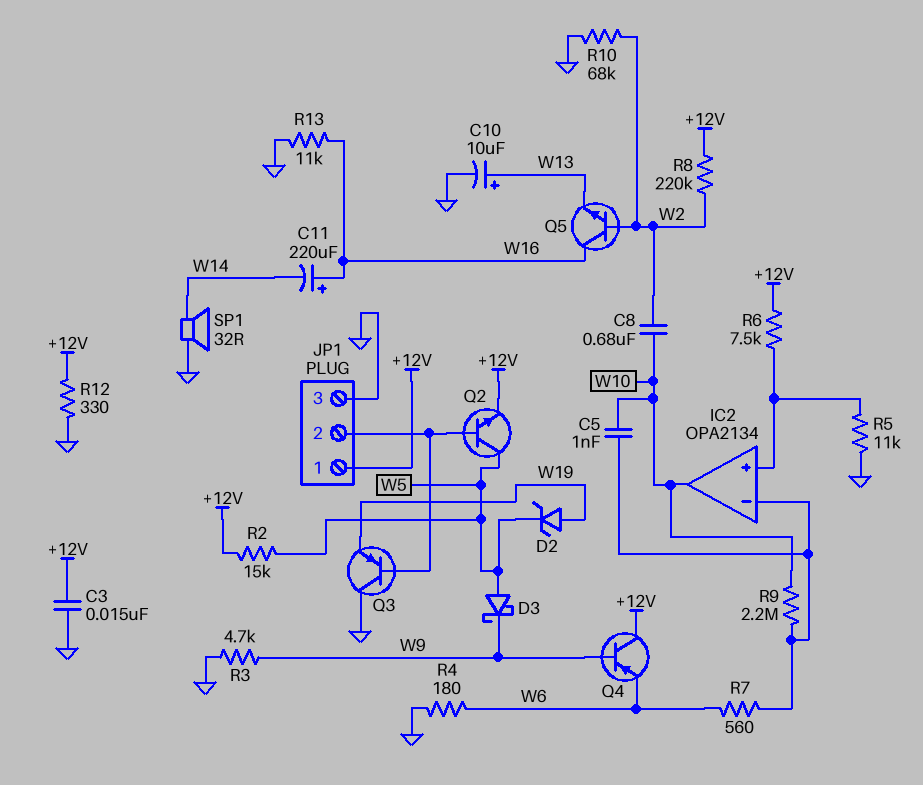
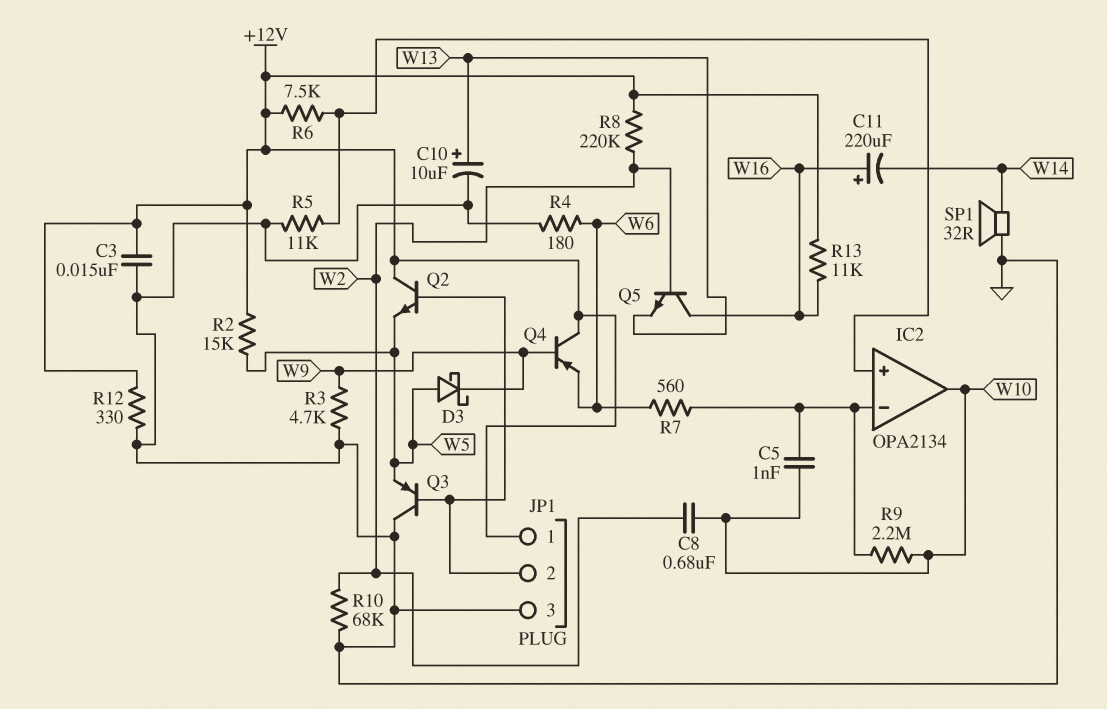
D2: zener (A W19, K W5) -> none
Q2: NPN (B JP1/2, C W5, E +12V) -> NPN (B JP1/2, C +12V, E W5)
Q3: PNP (B JP1/2, C GND, E W19) -> PNP (B JP1/2, C GND, E W5)
R13: 11k (GND, W16) -> 11k (+12V, W16)

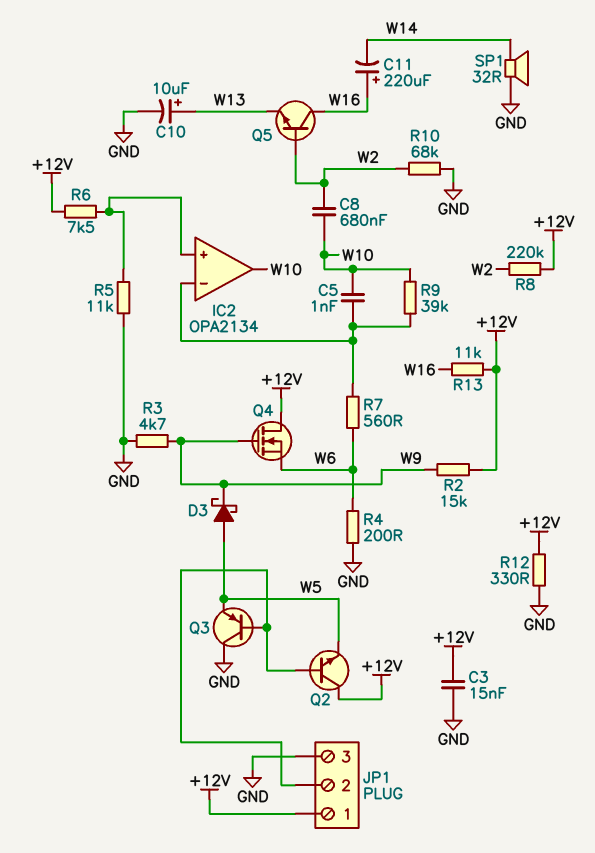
Q4: PNP (B W9, C +12V, E W6) -> NMOS (G W9, D +12V, S W6)
R2: 15k (+12V, W5) -> 15k (+12V, W9)
R4: 180 (GND, W6) -> 200 (GND, W6)
R9: 2.2M (IC2/in-, W10) -> 39k (IC2/in-, W10)

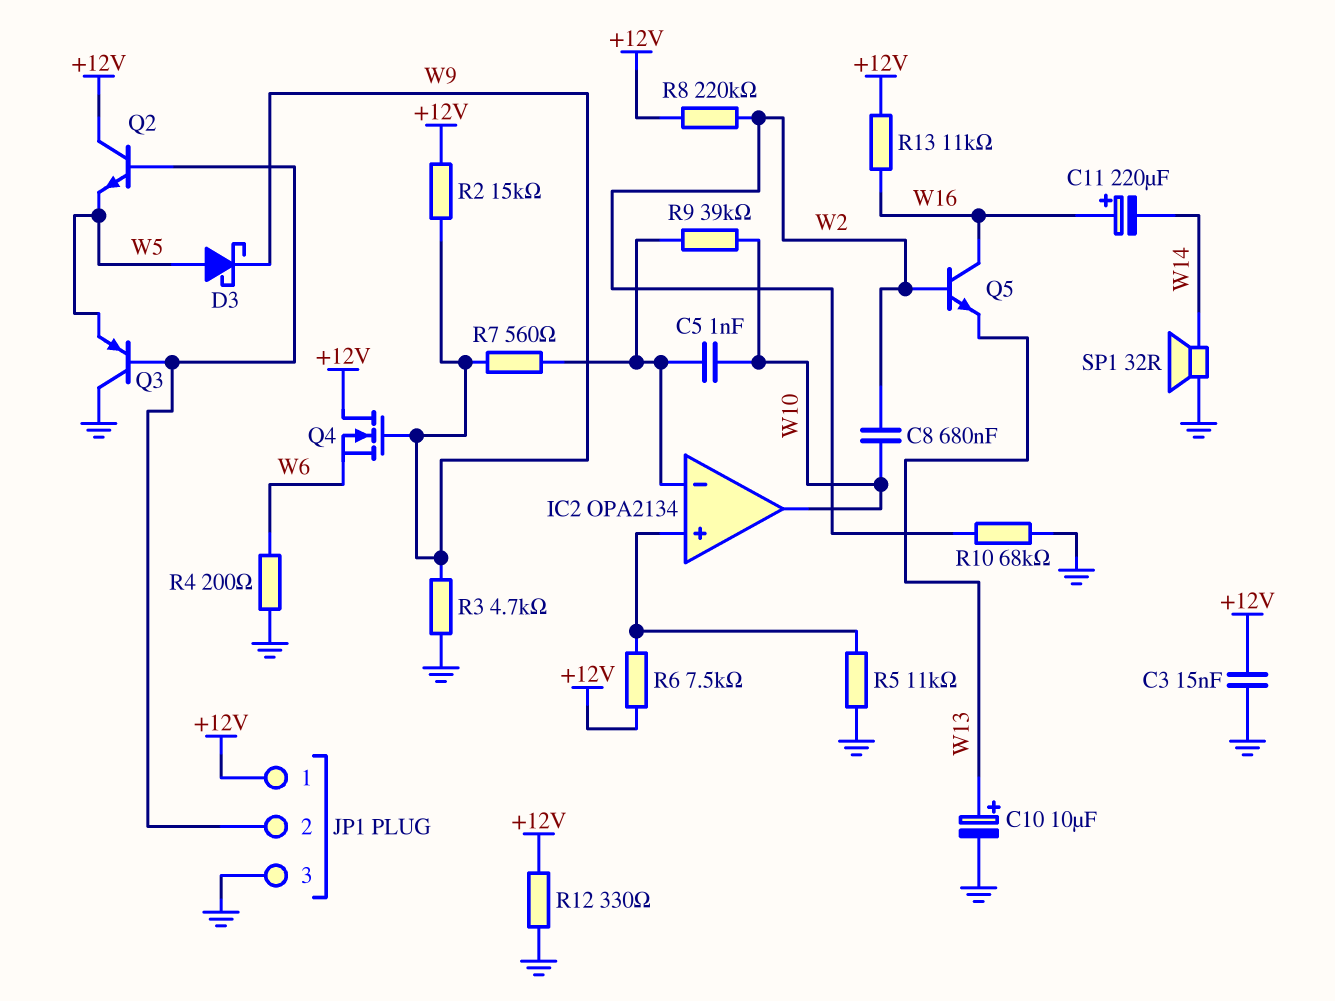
R7: 560 (IC2/in-, W6) -> 560 (IC2/in-, W9)

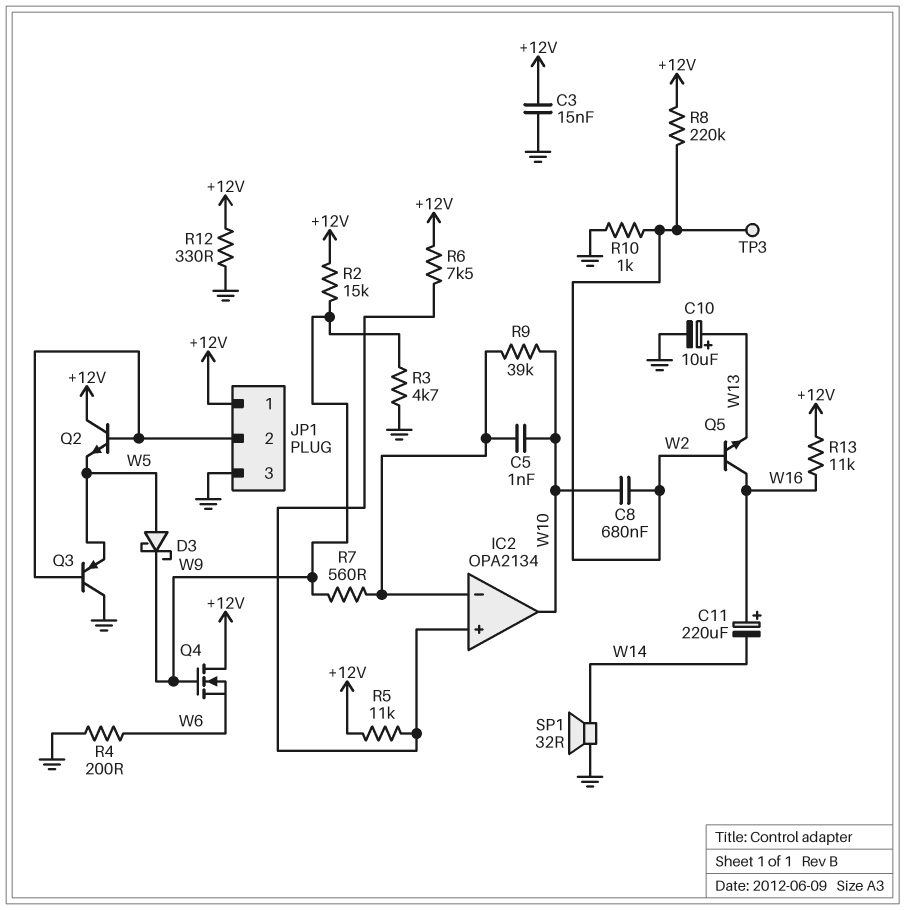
R5: 11k (GND, IC2/in+) -> 11k (+12V, IC2/in+)
R10: 68k (GND, W2) -> 1k (GND, W2)
TP3: none -> test point (W2)

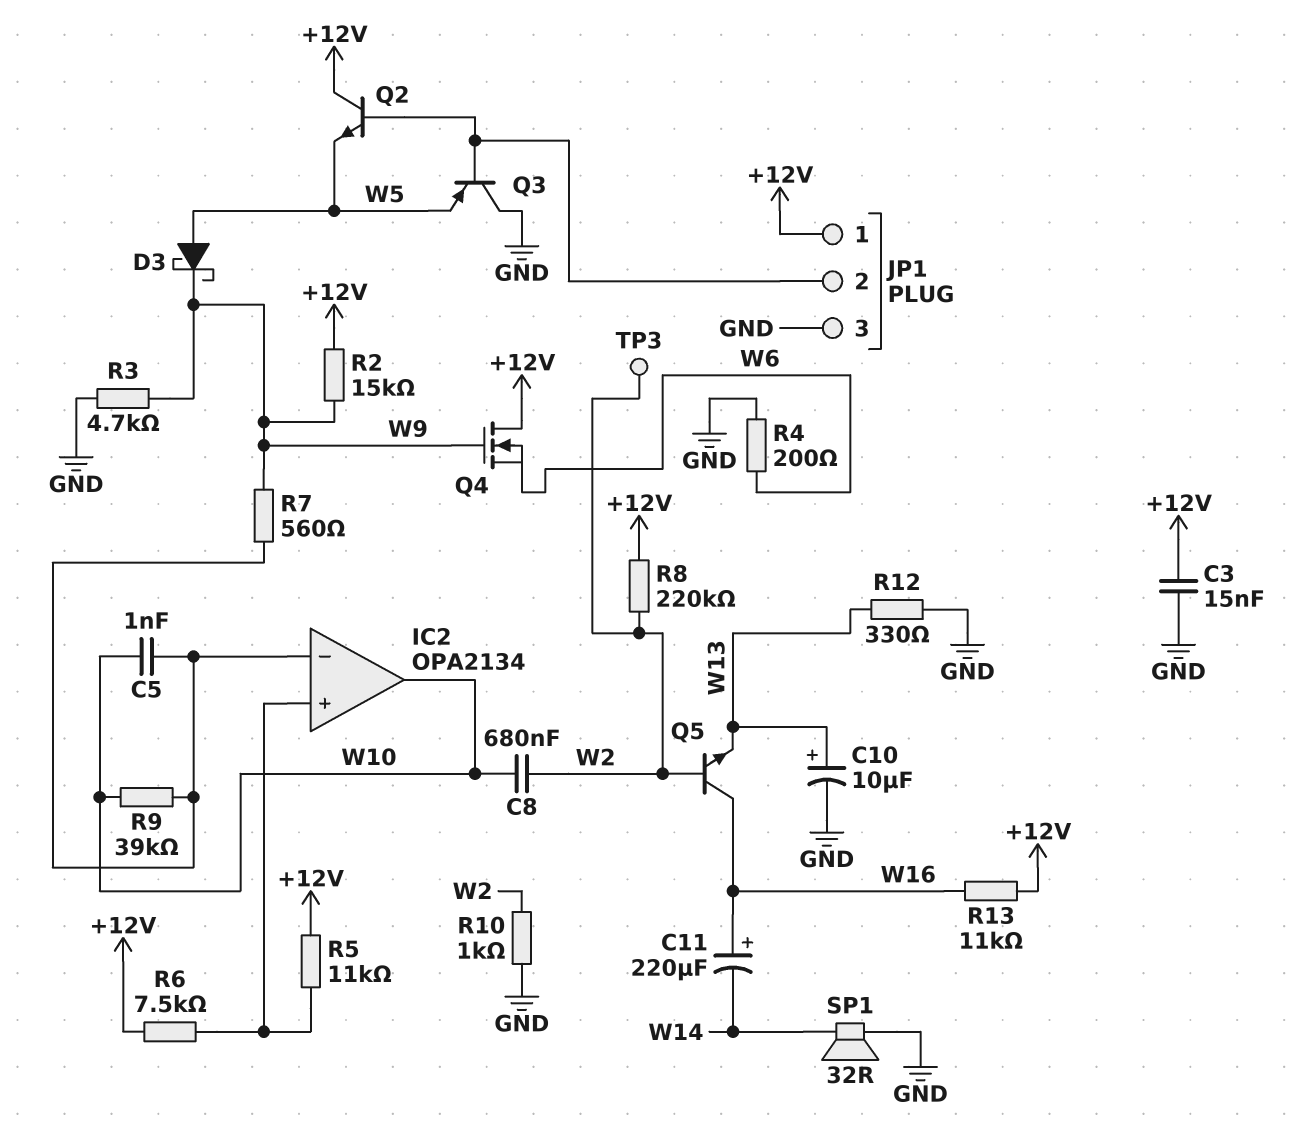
R12: 330 (+12V, GND) -> 330 (GND, W13)

